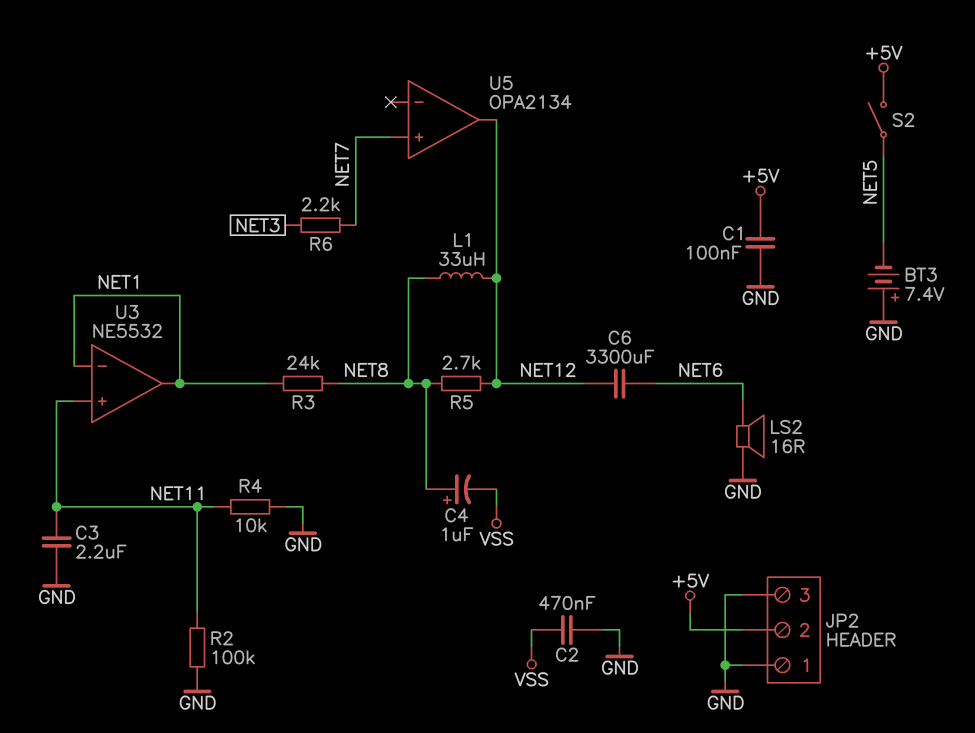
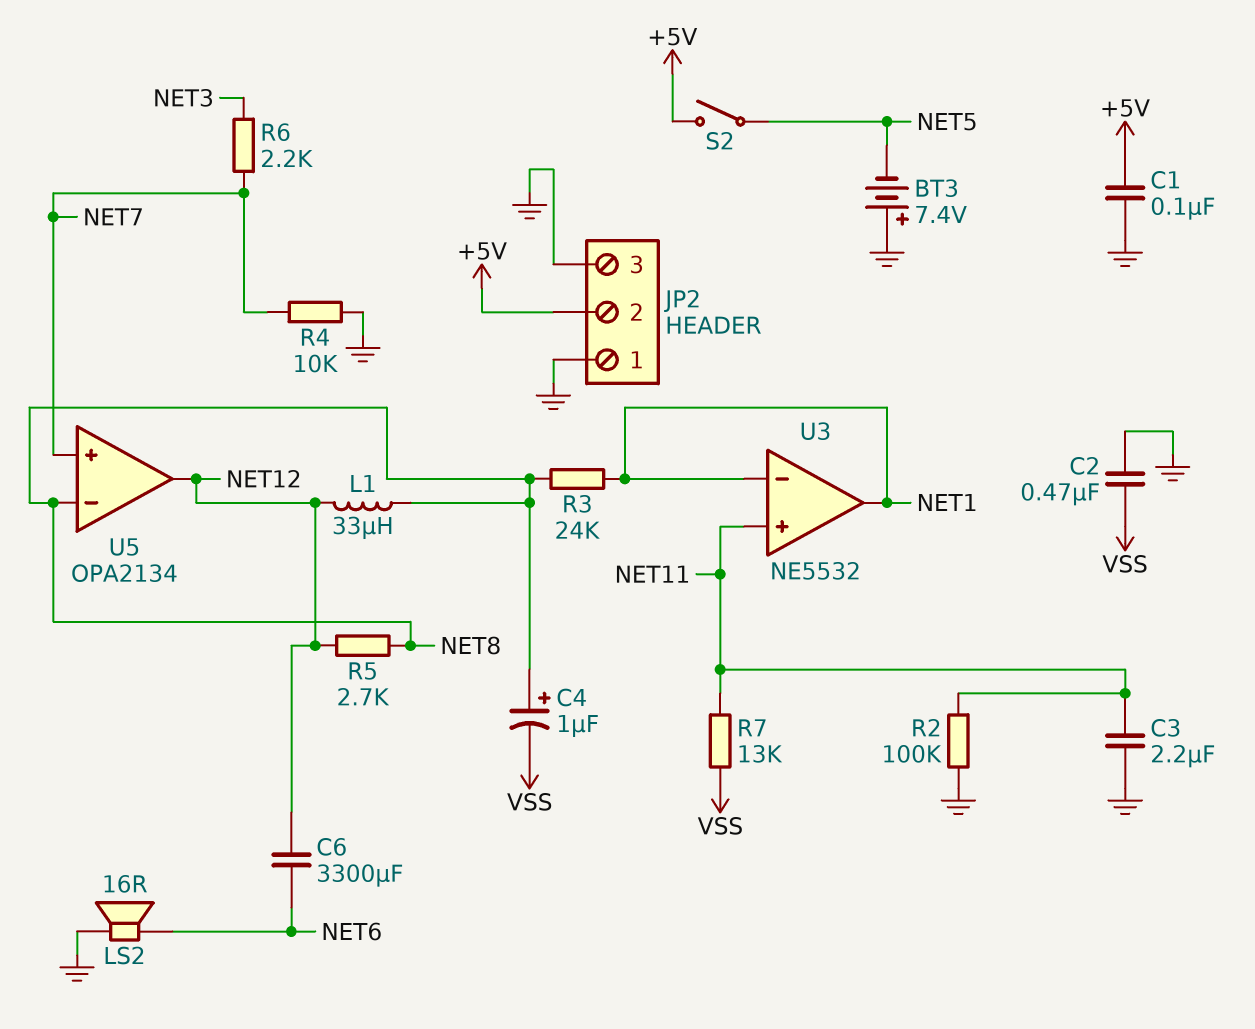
R4: 10k (GND, NET11) -> 10k (GND, NET7)
R7: none -> 13k (NET11, VSS)
U5 pin in-: none -> NET8

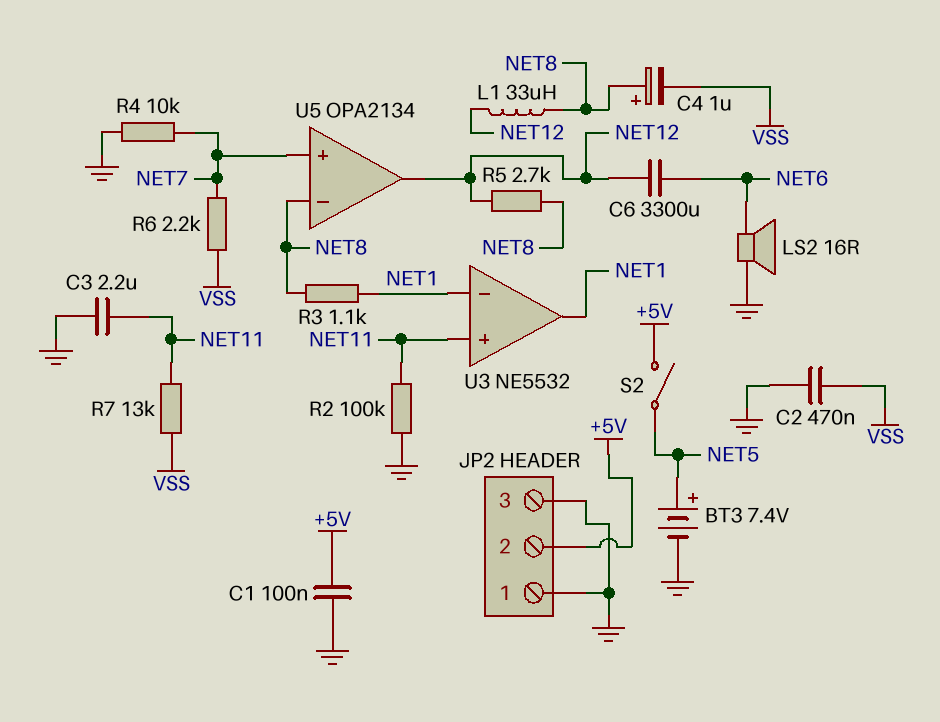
BT3: 7.4V (plus GND, minus NET5) -> 7.4V (plus NET5, minus GND)
R3: 24k (NET1, NET8) -> 1.1k (NET1, NET8)
R6: 2.2k (NET3, NET7) -> 2.2k (NET7, VSS)

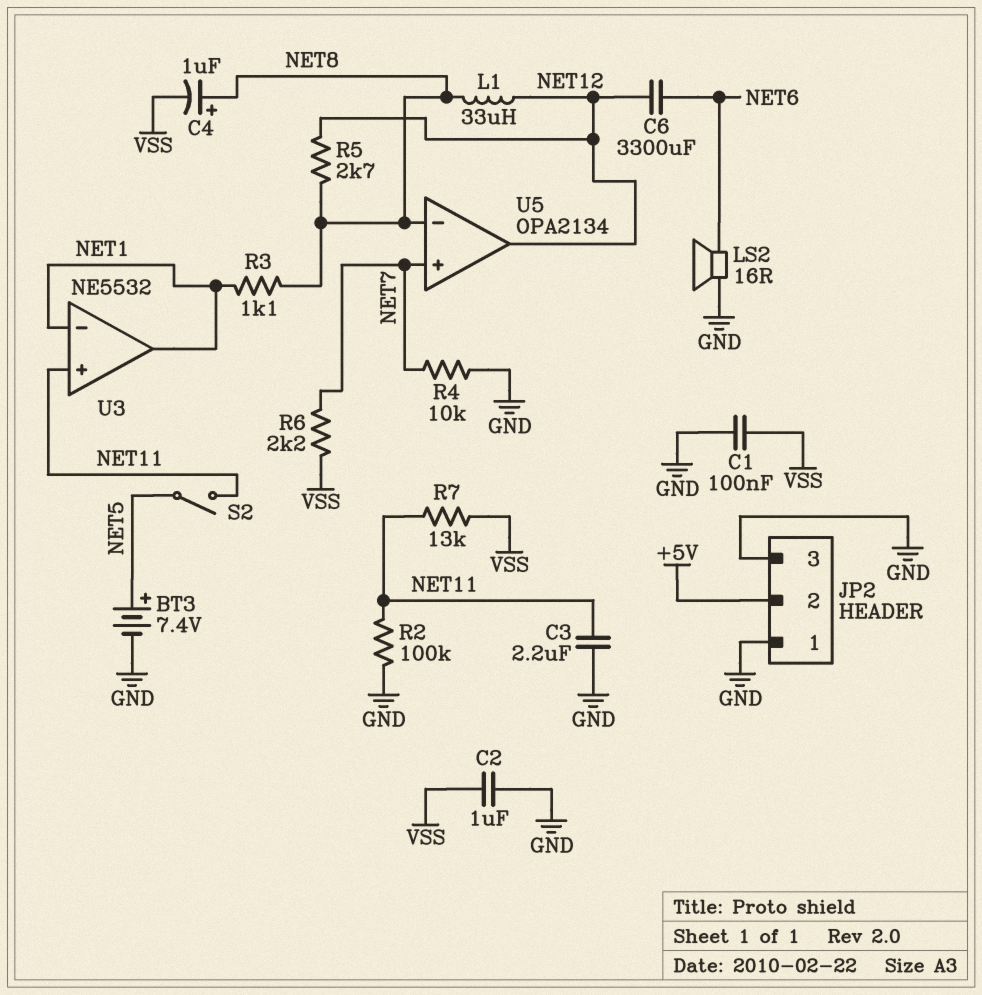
C1: 100nF (+5V, GND) -> 100nF (GND, VSS)
C2: 470nF (GND, VSS) -> 1uF (GND, VSS)
S2: switch (+5V, NET5) -> switch (NET5, NET11)

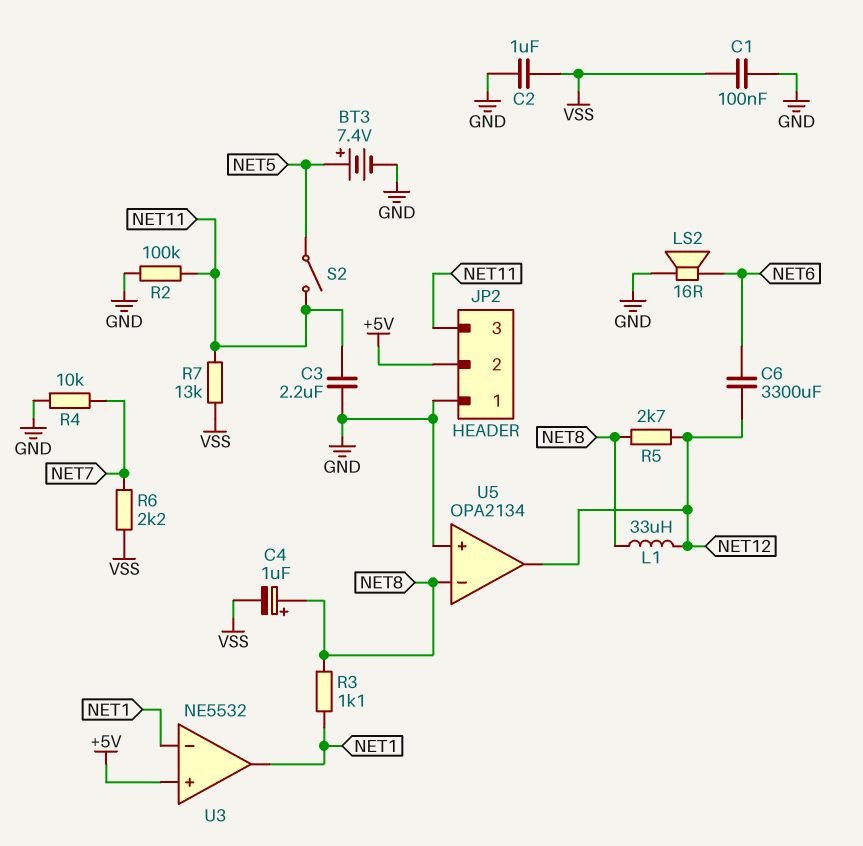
JP2 pin 3: GND -> NET11
U3 pin in+: NET11 -> +5V
U5 pin in+: NET7 -> GND

